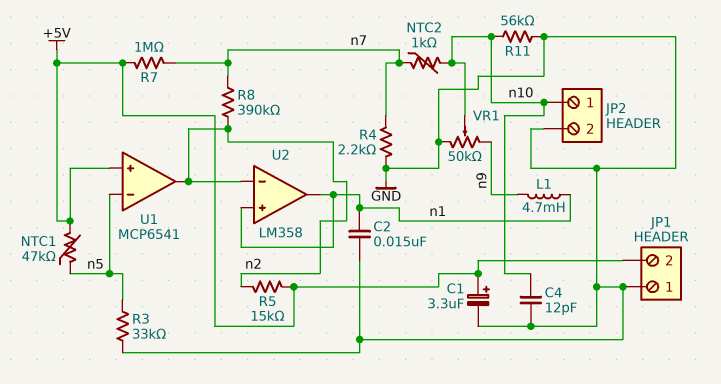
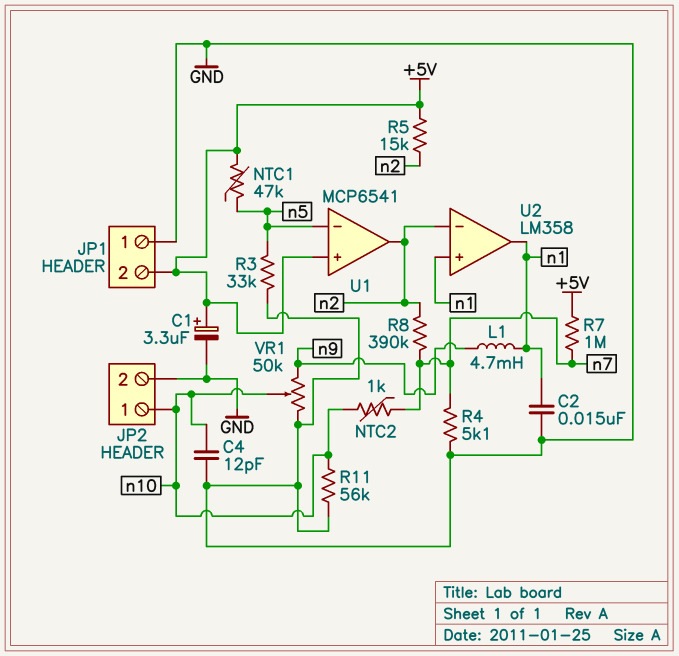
R4: 2.2k (GND, n7) -> 5.1k (GND, n7)

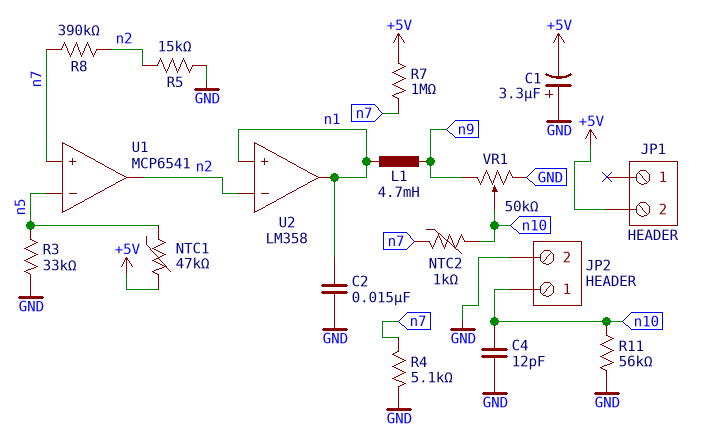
C1: 3.3uF (plus +5V, minus GND) -> 3.3uF (plus GND, minus +5V)
JP1 pin 1: GND -> none
R5: 15k (+5V, n2) -> 15k (GND, n2)
U1 pin in+: +5V -> n7

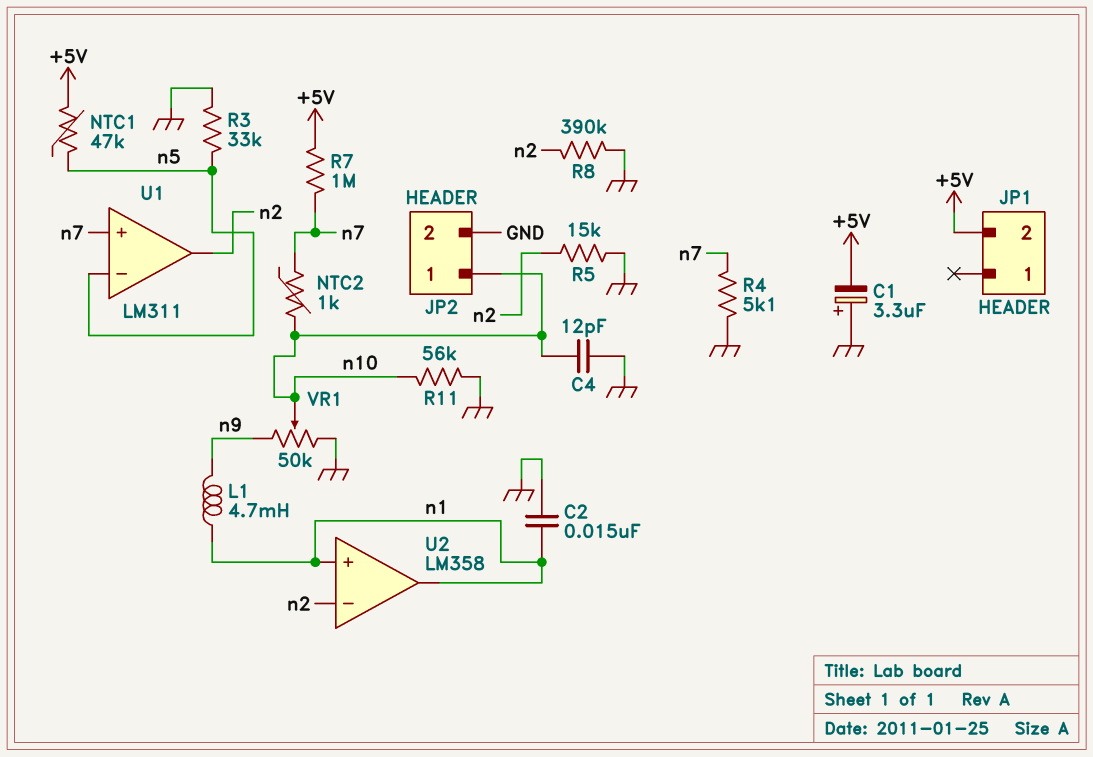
R8: 390k (n2, n7) -> 390k (GND, n2)
U1: MCP6541 -> LM311

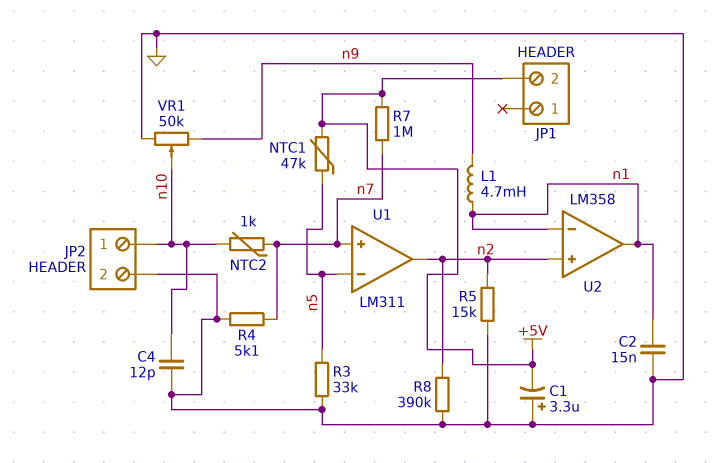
R11: 56k (GND, n10) -> none
U2 pin in+: n1 -> n2
U2 pin in-: n2 -> n1

